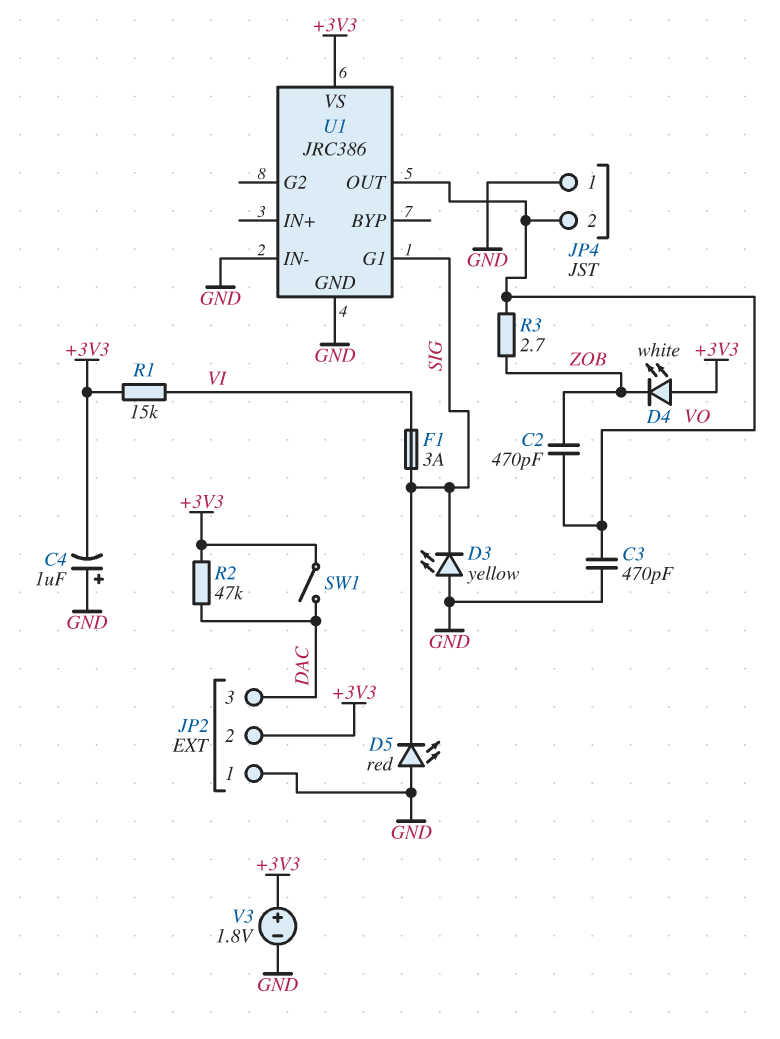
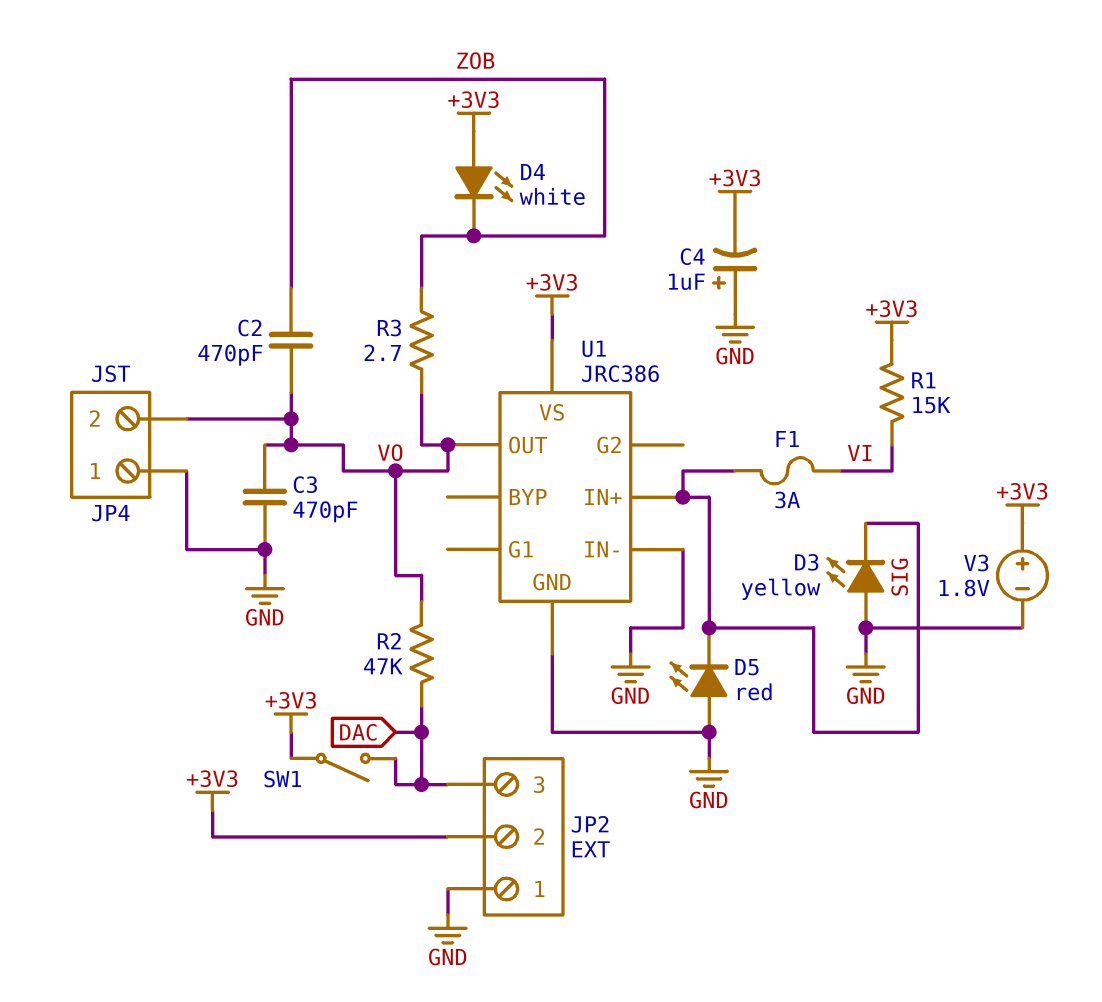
R2: 47k (+3V3, DAC) -> 47k (DAC, VO)
U1 pin G1: SIG -> none
U1 pin IN+: none -> SIG

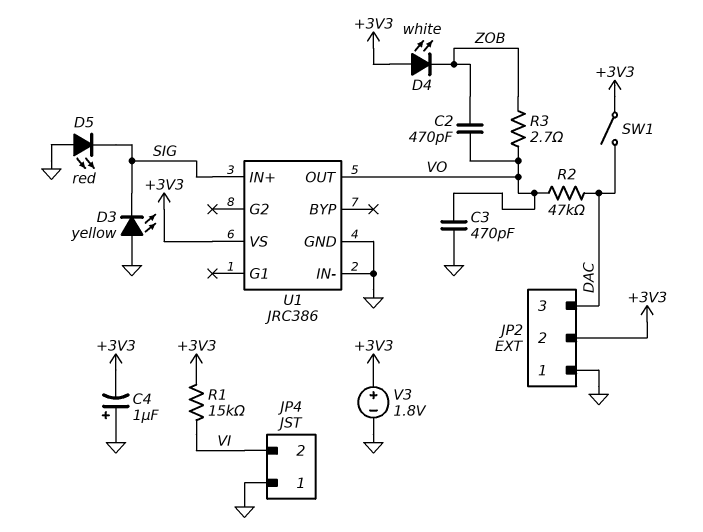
F1: 3A (SIG, VI) -> none
JP4 pin 2: VO -> VI

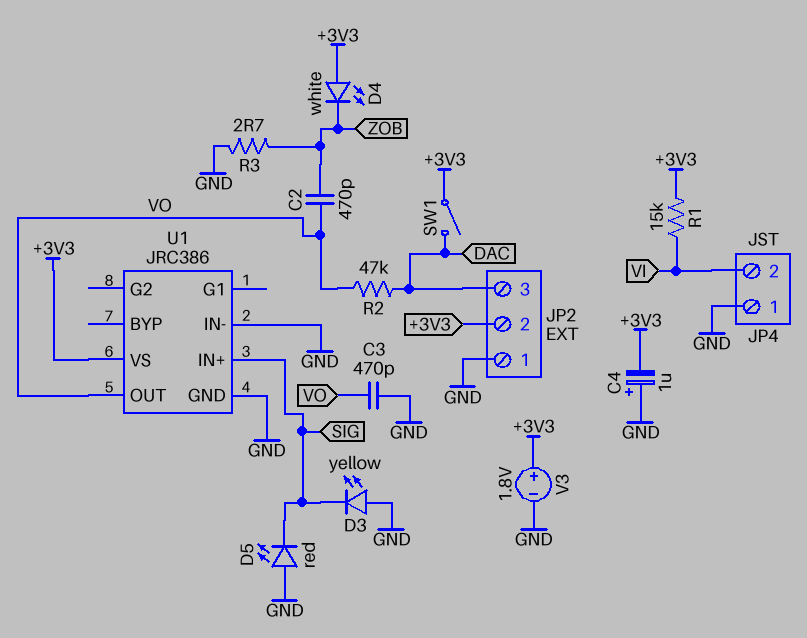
R3: 2.7 (VO, ZOB) -> 2.7 (GND, ZOB)

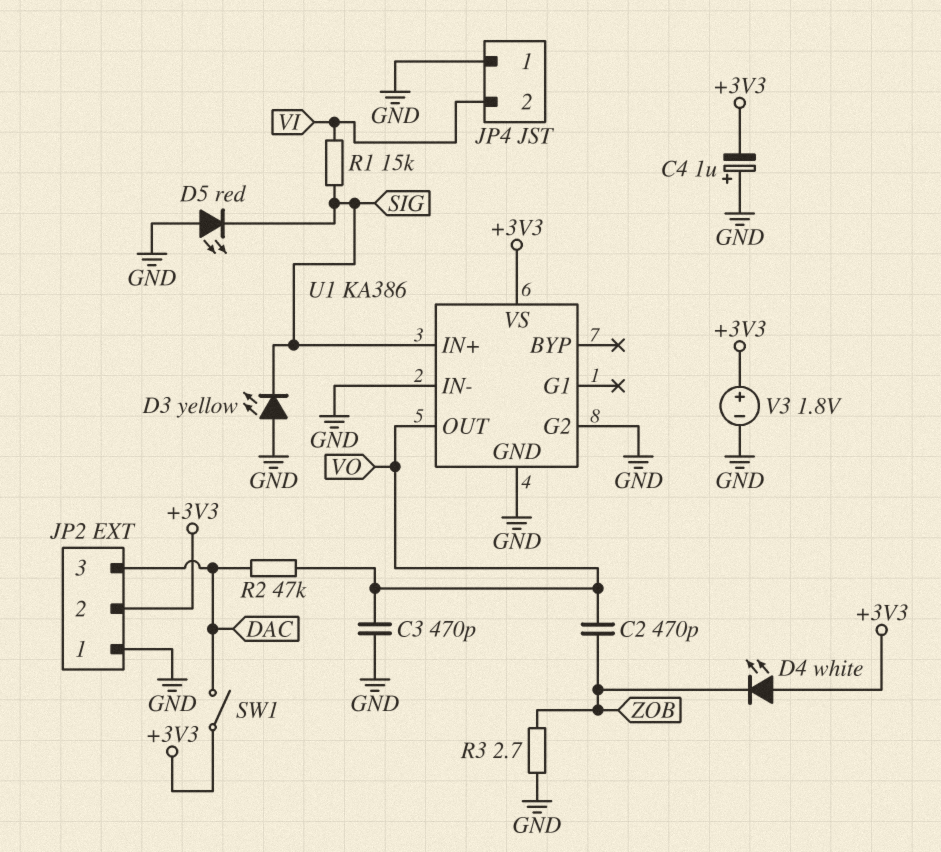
R1: 15k (+3V3, VI) -> 15k (SIG, VI)
U1: JRC386 -> KA386
U1 pin G2: none -> GND

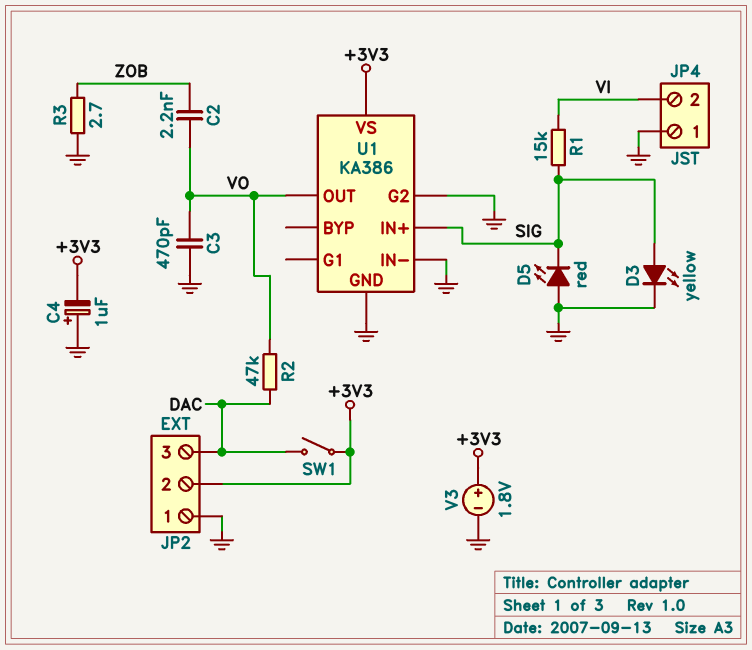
C2: 470pF (VO, ZOB) -> 2.2nF (VO, ZOB)
D3: LED yellow (A GND, K SIG) -> LED yellow (A SIG, K GND)
D4: LED white (A +3V3, K ZOB) -> none

